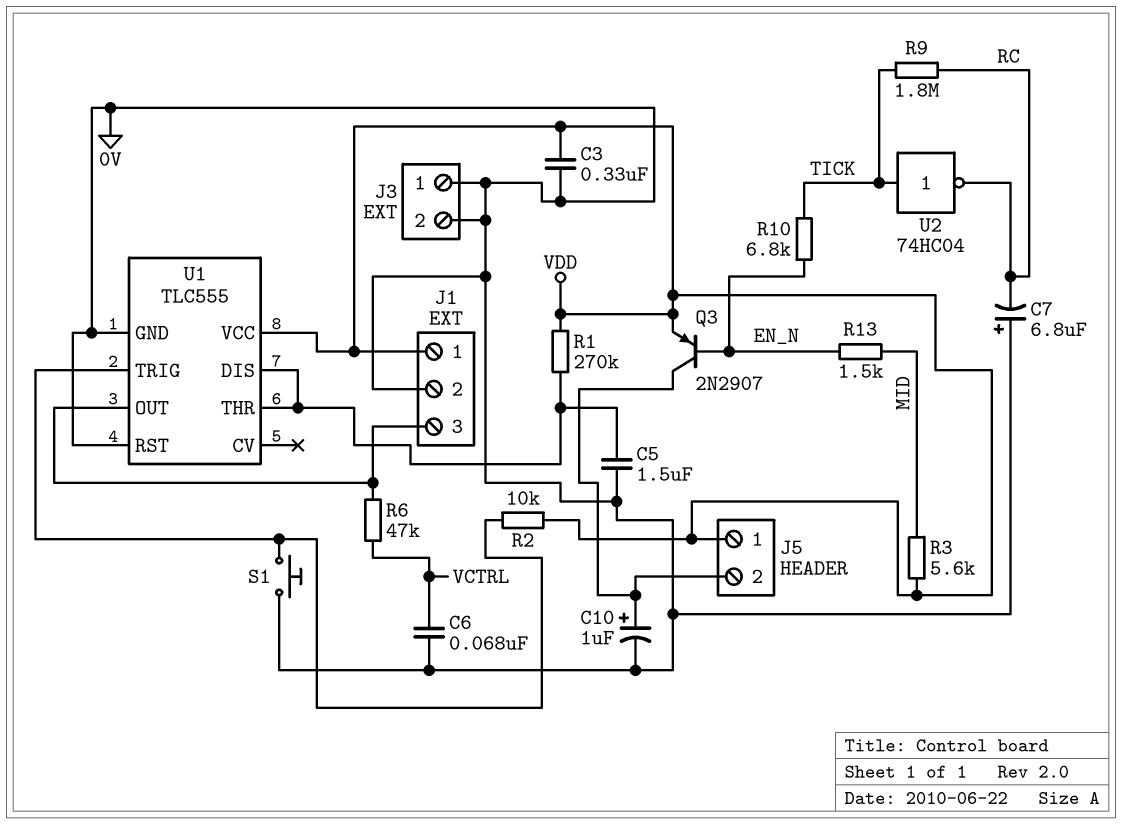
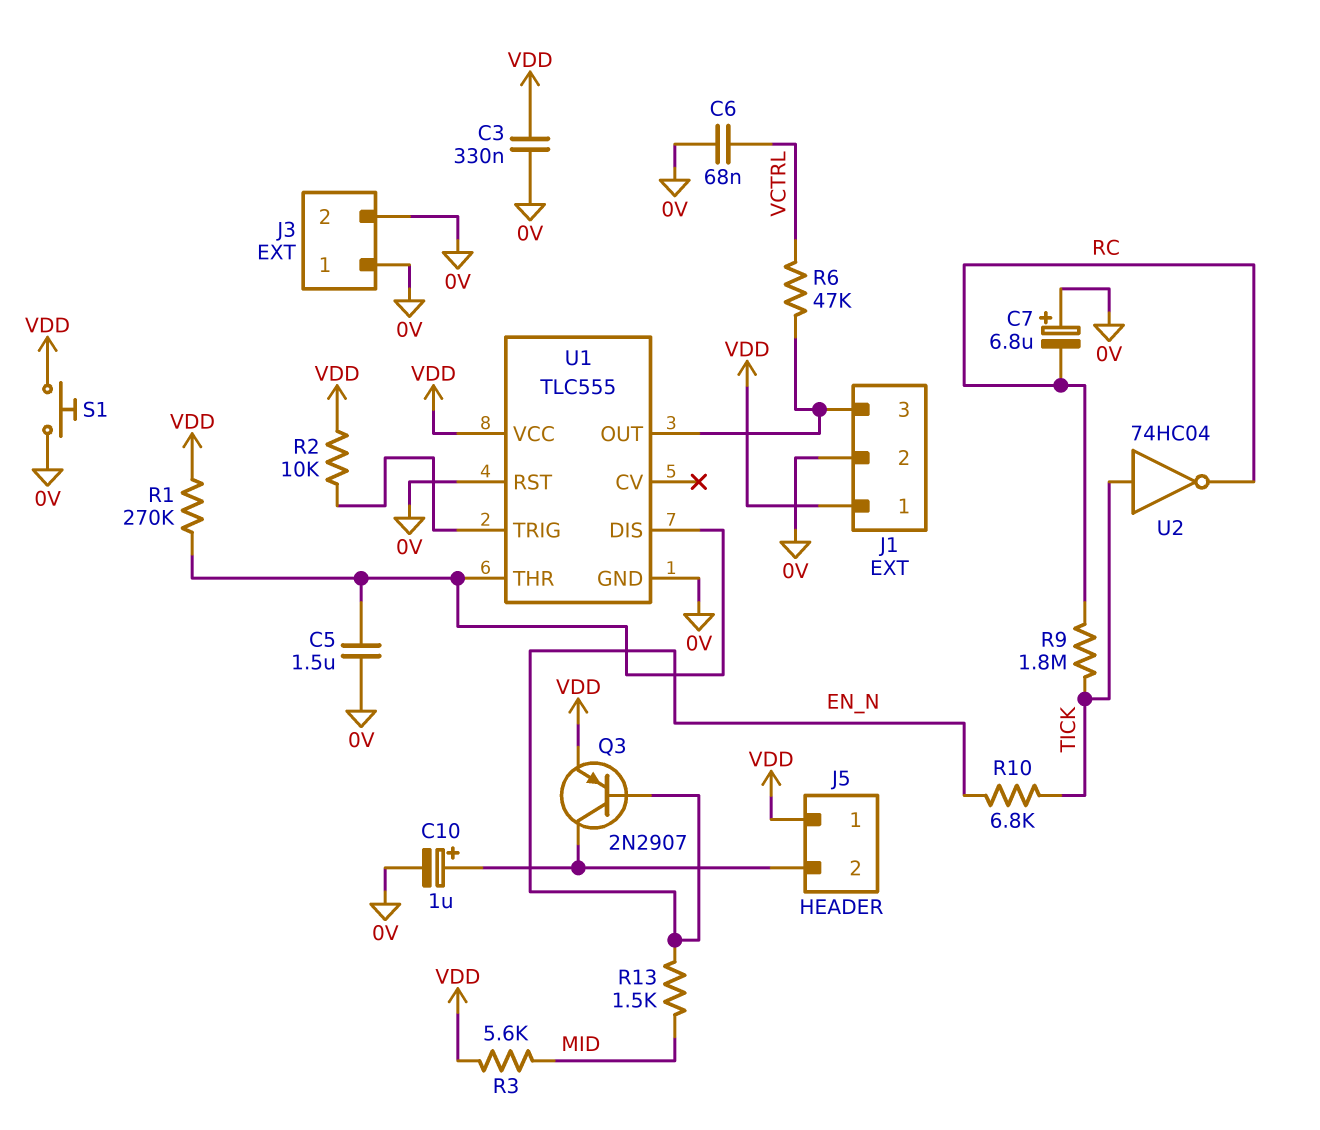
S1: button (0V, U1/TRIG) -> button (0V, VDD)

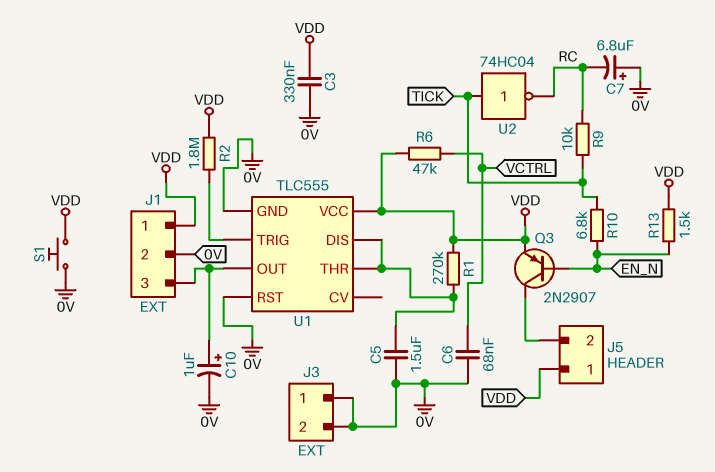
C10: 1uF (plus J5/2, minus 0V) -> 1uF (plus J1/3, minus 0V)
R2: 10k (U1/TRIG, VDD) -> 1.8M (U1/TRIG, VDD)
R3: 5.6k (MID, VDD) -> none
R6: 47k (J1/3, VCTRL) -> 47k (VCTRL, VDD)
R9: 1.8M (RC, TICK) -> 10k (RC, TICK)
R13: 1.5k (EN_N, MID) -> 1.5k (EN_N, VDD)

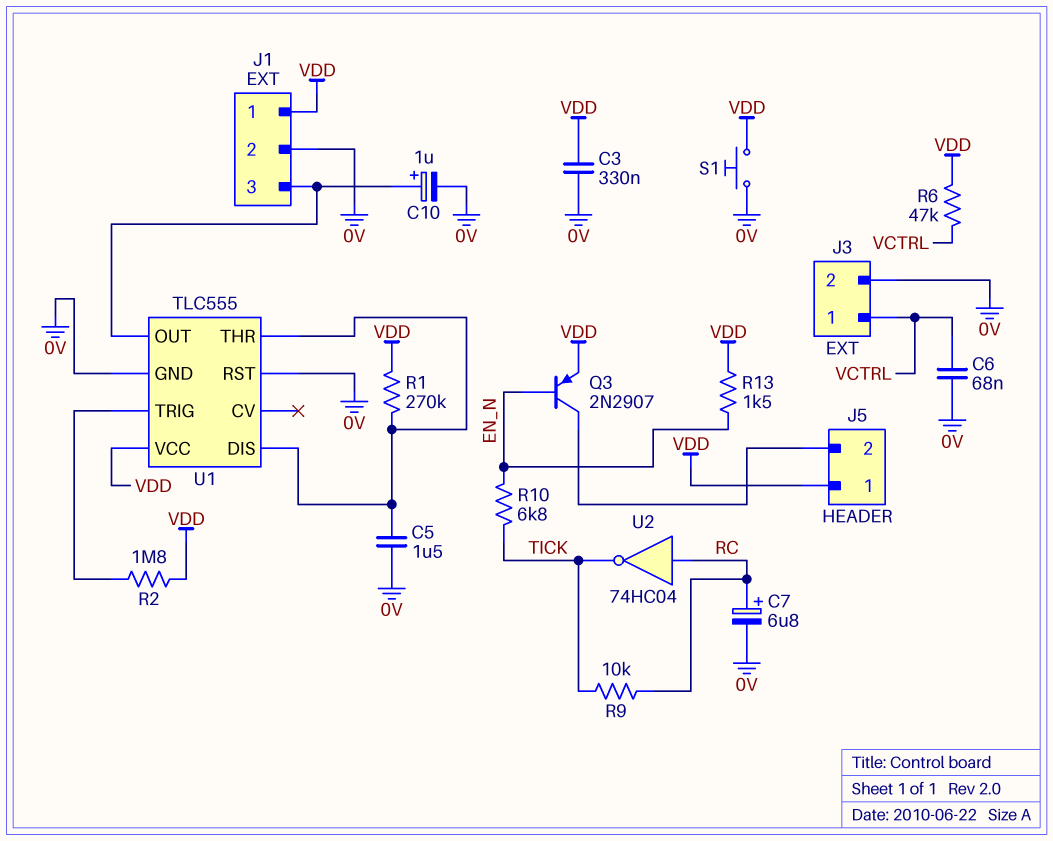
C7: 6.8uF (plus 0V, minus RC) -> 6.8uF (plus RC, minus 0V)
J3 pin 1: 0V -> VCTRL
U2: NOT 74HC04 (in TICK, out RC) -> NOT 74HC04 (in RC, out TICK)

